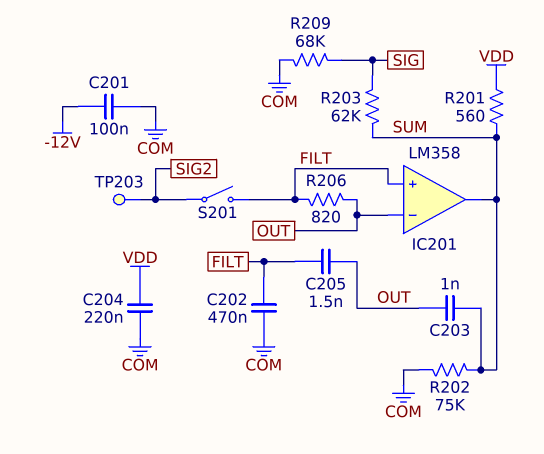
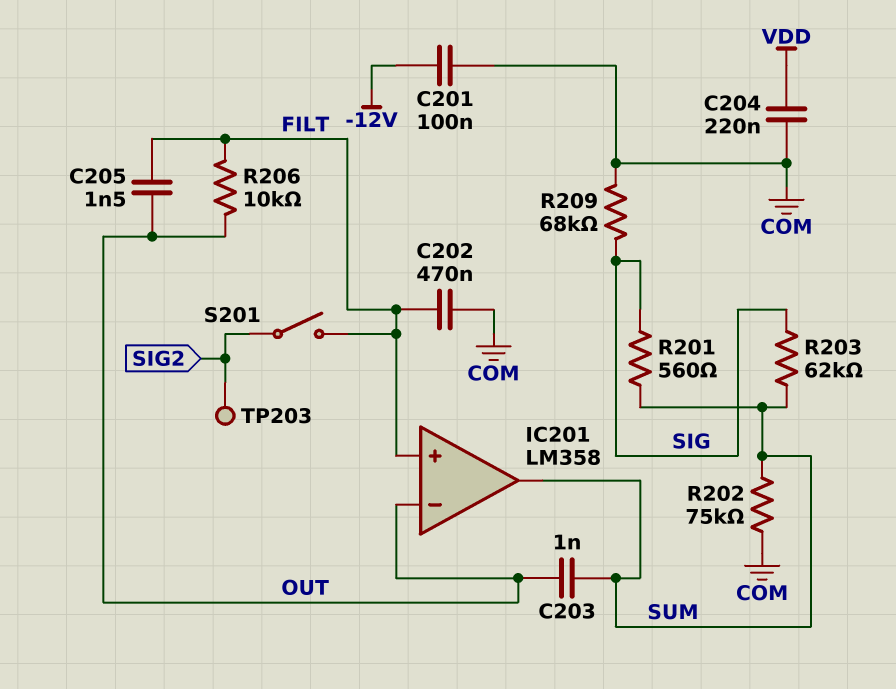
R201: 560 (SUM, VDD) -> 560 (SIG, SUM)
R206: 820 (FILT, OUT) -> 10k (FILT, OUT)

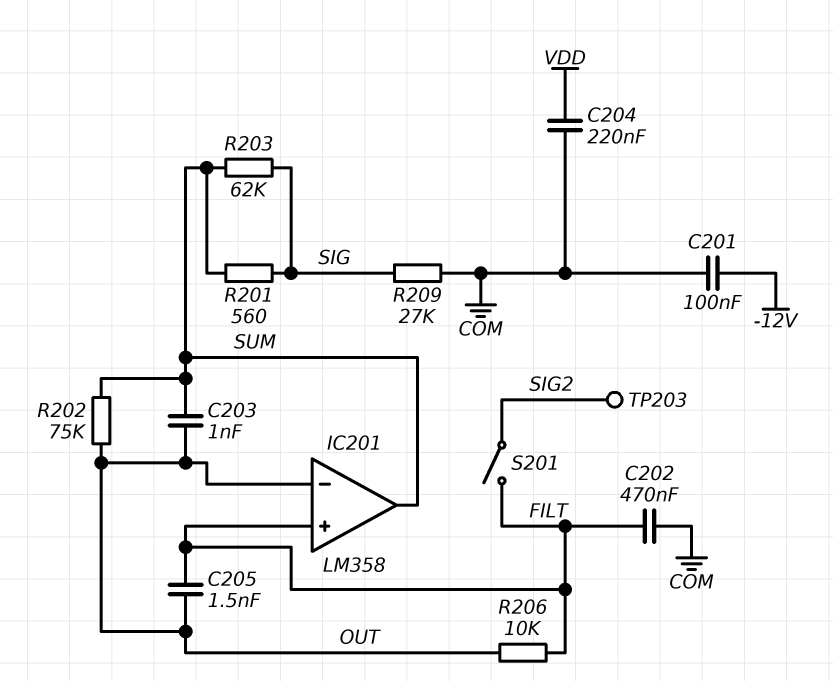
R202: 75k (COM, SUM) -> 75k (OUT, SUM)
R209: 68k (COM, SIG) -> 27k (COM, SIG)

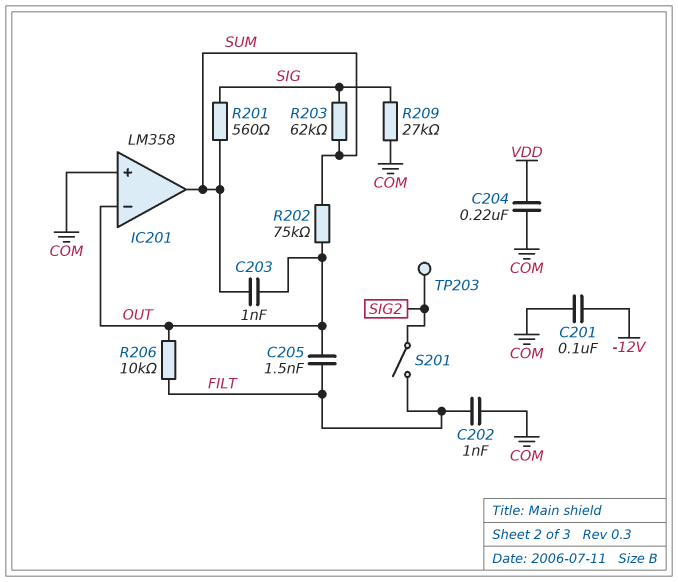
C202: 470nF (COM, FILT) -> 1nF (COM, FILT)
IC201 pin in+: FILT -> COM

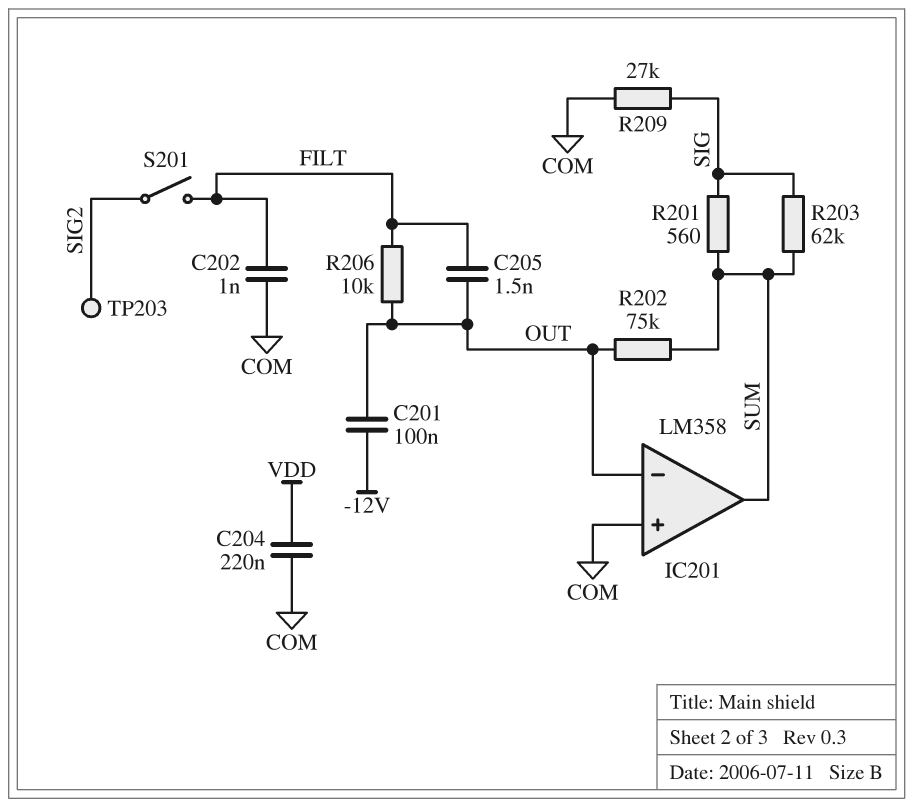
C201: 100nF (-12V, COM) -> 100nF (-12V, OUT)
C203: 1nF (OUT, SUM) -> none

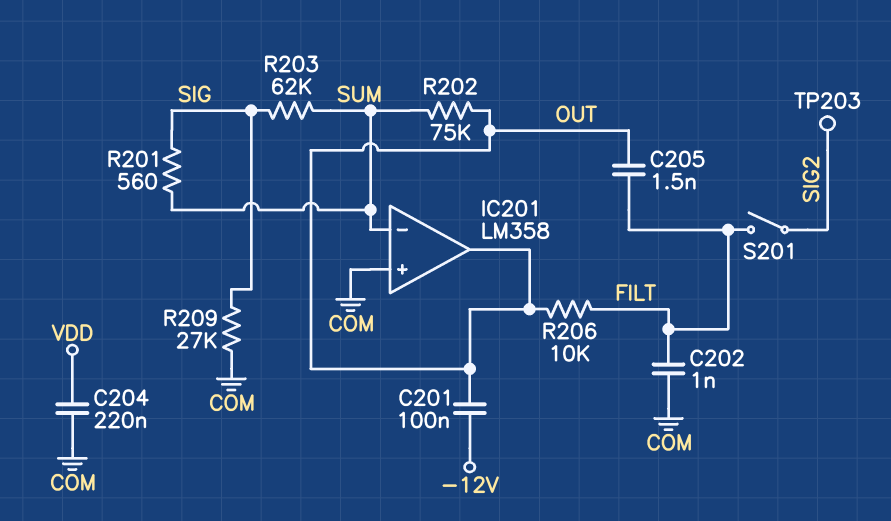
IC201 pin in-: OUT -> SUM
IC201 pin out: SUM -> OUT

